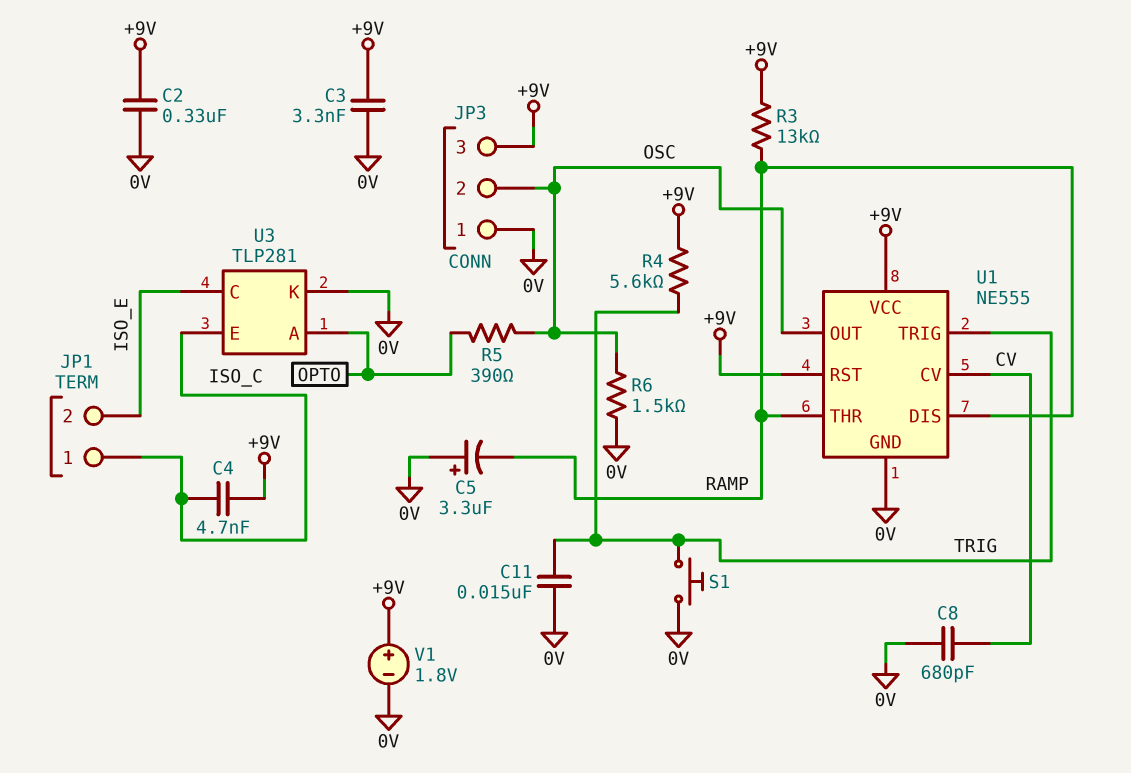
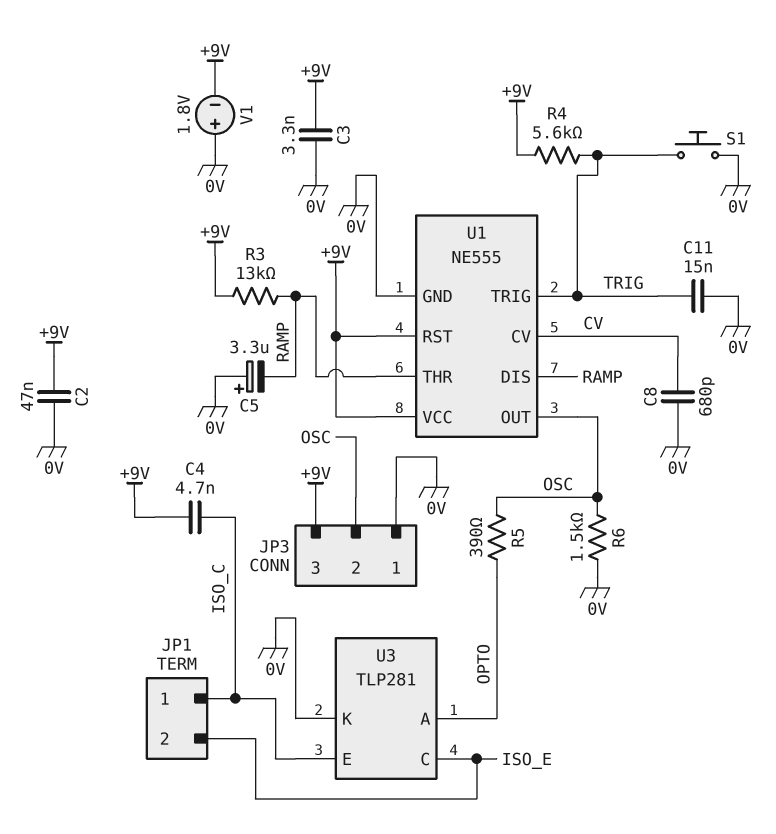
C2: 330nF (+9V, 0V) -> 47nF (+9V, 0V)
V1: 1.8V (plus +9V, minus 0V) -> 1.8V (plus 0V, minus +9V)

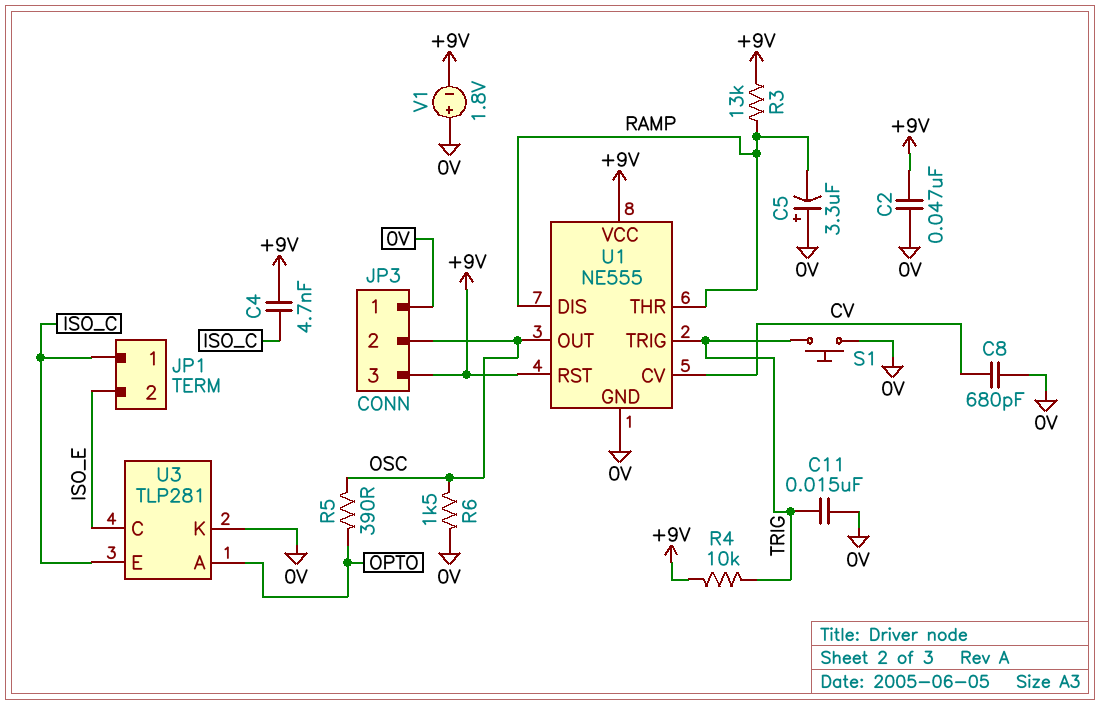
C3: 3.3nF (+9V, 0V) -> none
R4: 5.6k (+9V, TRIG) -> 10k (+9V, TRIG)

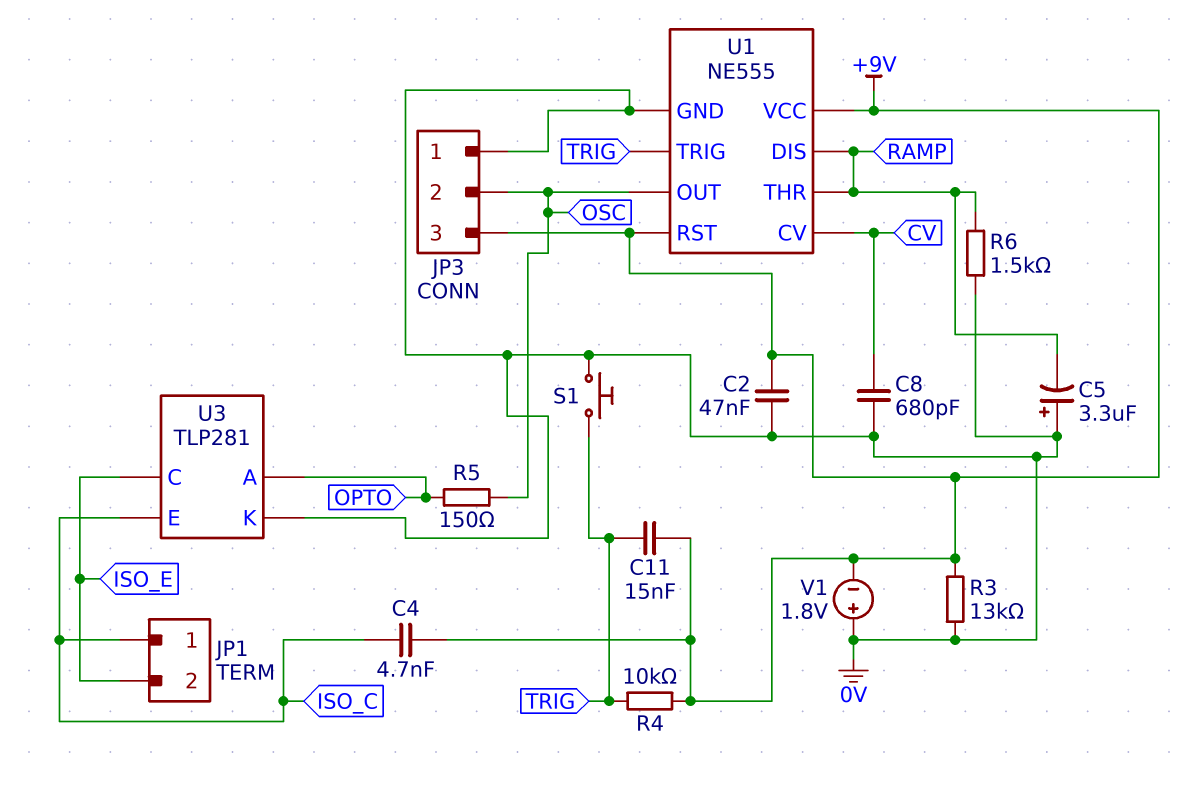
C11: 15nF (0V, TRIG) -> 15nF (+9V, TRIG)
R3: 13k (+9V, RAMP) -> 13k (+9V, 0V)
R5: 390 (OPTO, OSC) -> 150 (OPTO, OSC)
R6: 1.5k (0V, OSC) -> 1.5k (0V, RAMP)

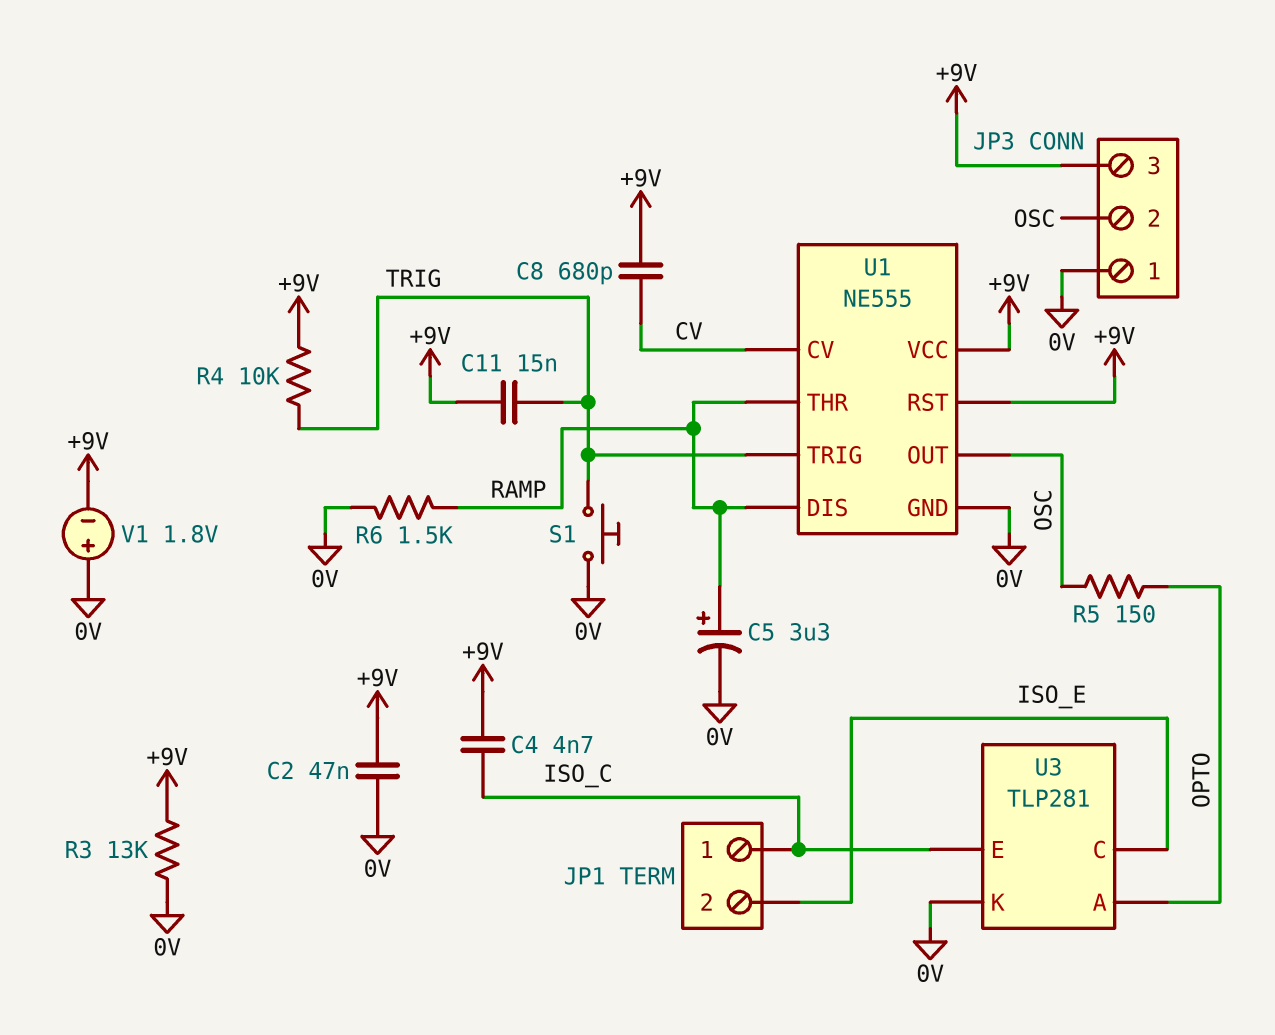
C5: 3.3uF (plus 0V, minus RAMP) -> 3.3uF (plus RAMP, minus 0V)
C8: 680pF (0V, CV) -> 680pF (+9V, CV)

